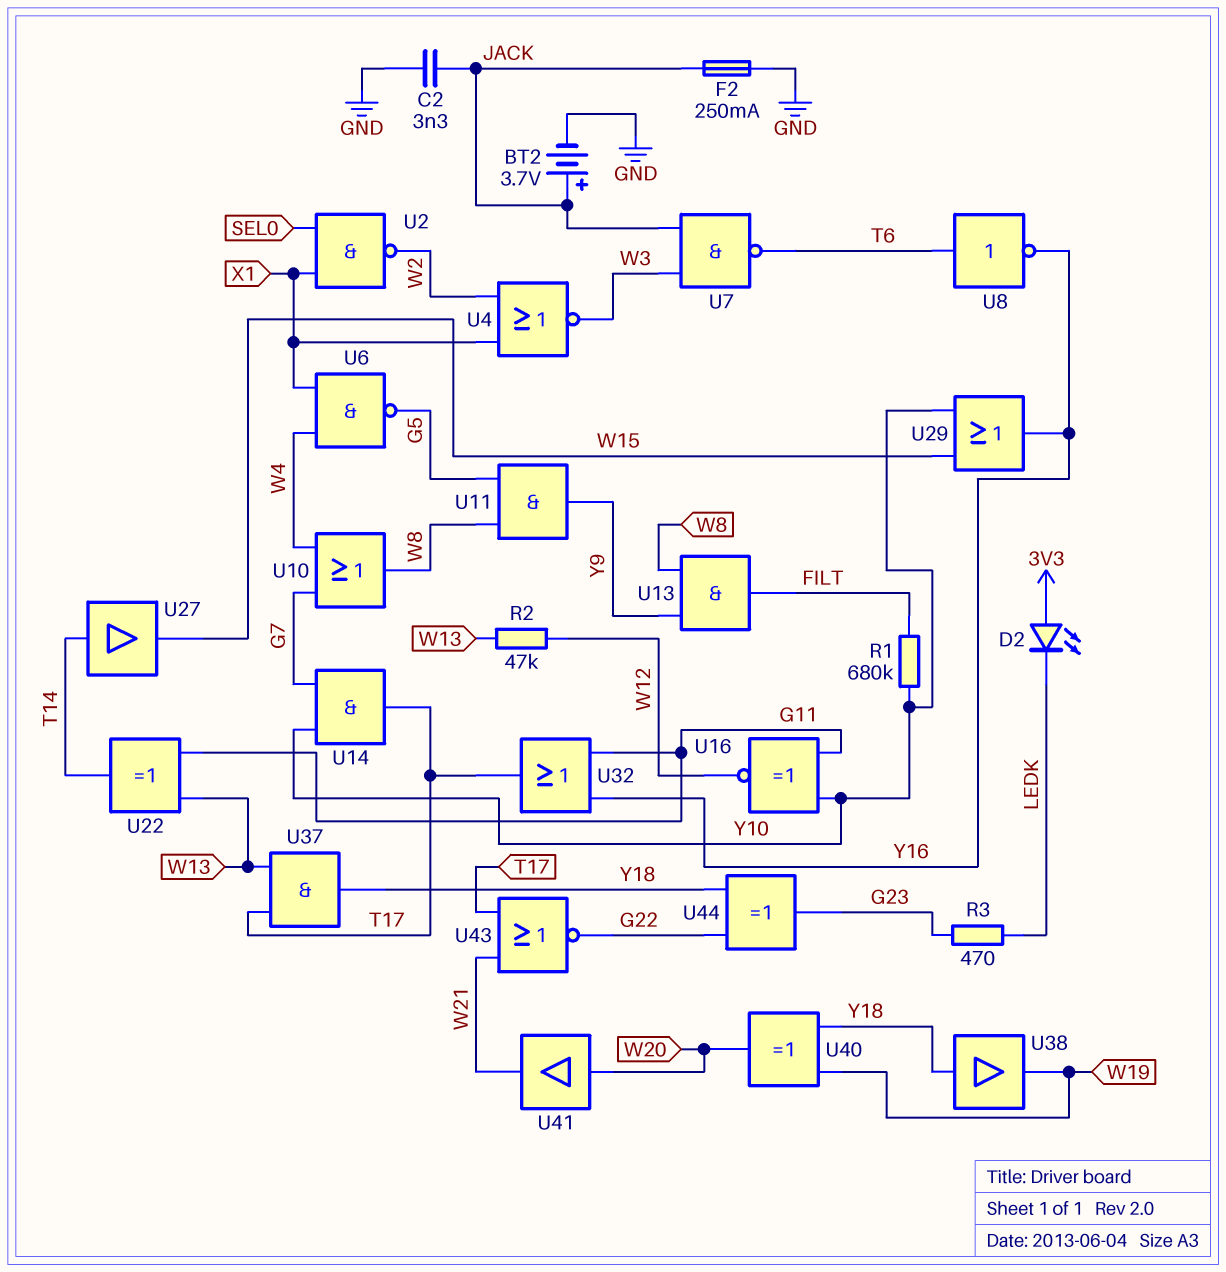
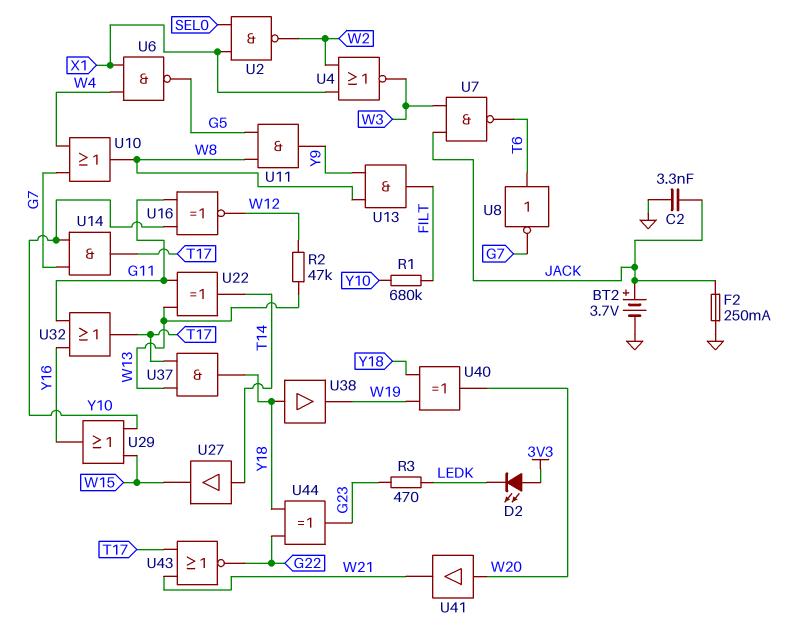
U8: NOT (in T6, out Y16) -> NOT (in T6, out G7)

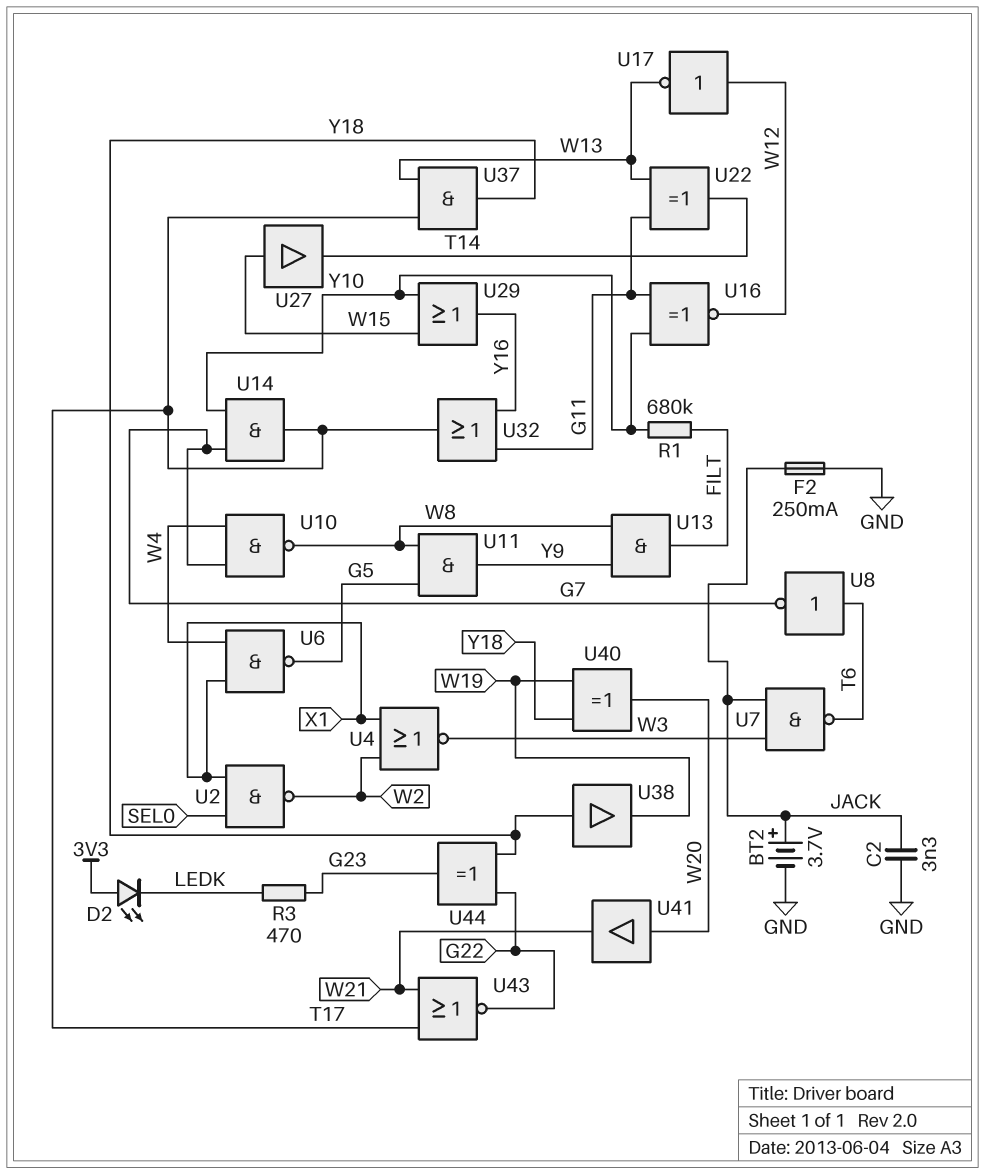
R2: 47k (W12, W13) -> none
U10: OR (in G7, in W4, out W8) -> NAND (in G7, in W4, out W8)
U17: none -> NOT (in W12, out W13)
U27: buffer (in T14, out W15) -> buffer (in W15, out T14)

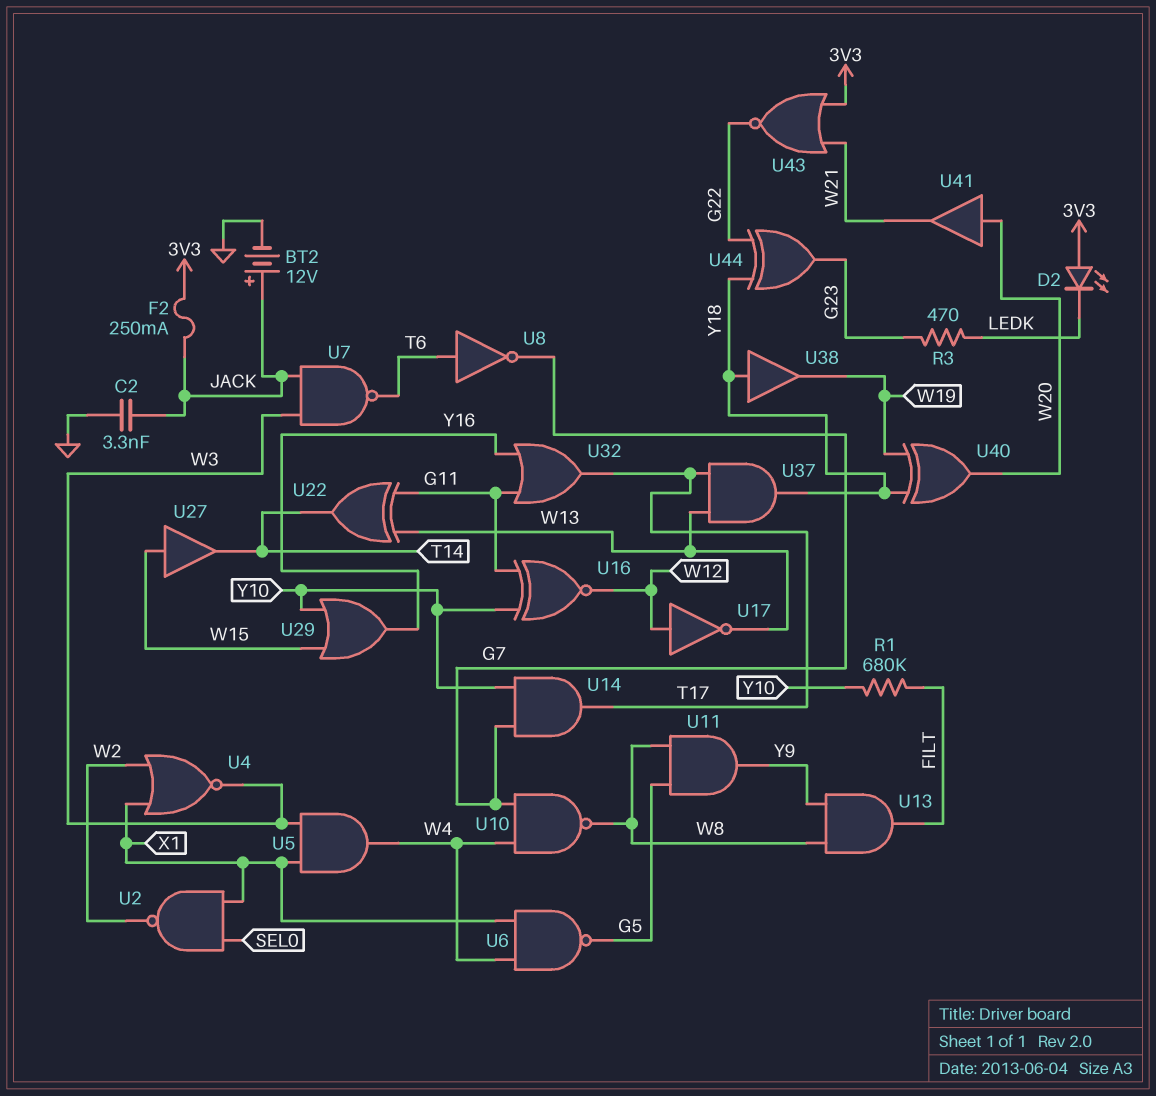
BT2: 3.7V (plus JACK, minus GND) -> 12V (plus JACK, minus GND)
F2: 250mA (GND, JACK) -> 250mA (3V3, JACK)
U5: none -> AND (in W3, in X1, out W4)
U43: NOR (in T17, in W21, out G22) -> NOR (in 3V3, in W21, out G22)

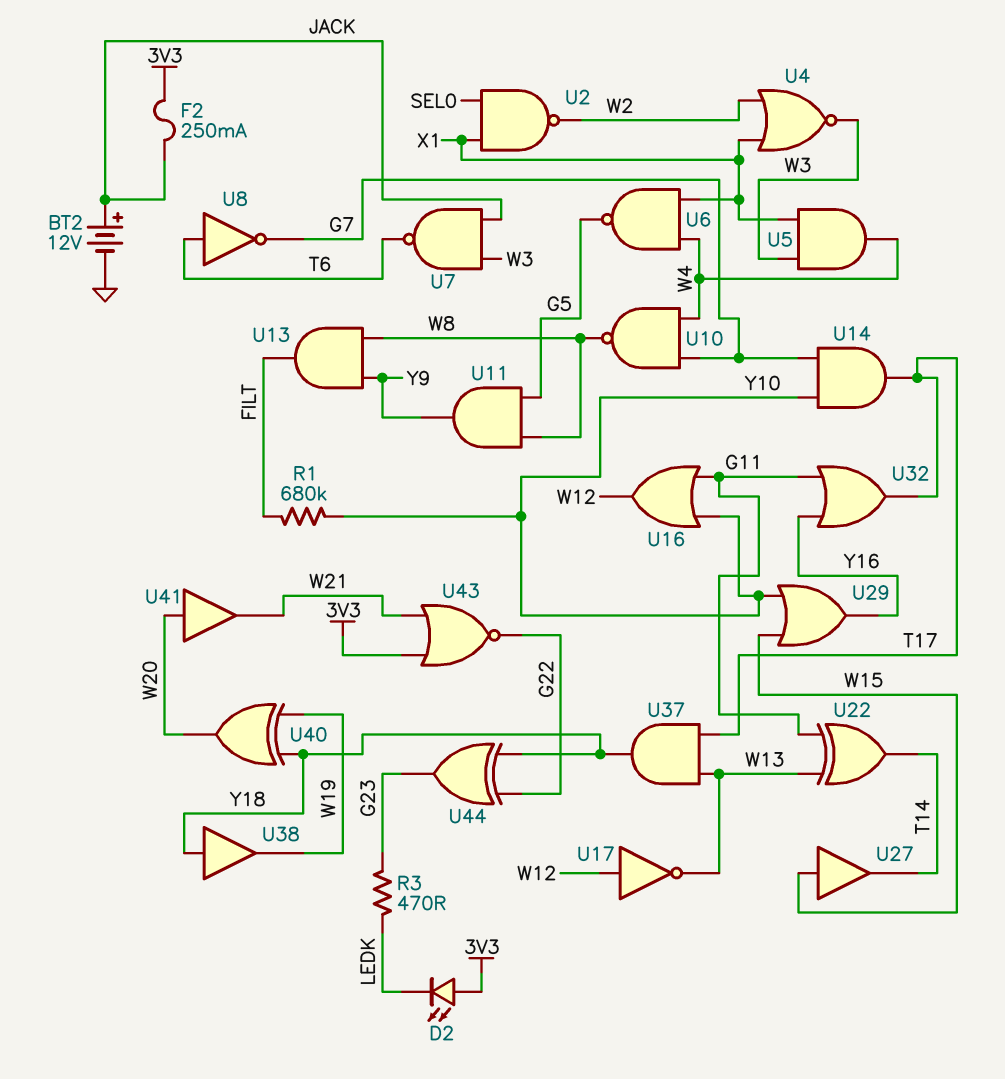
C2: 3.3nF (GND, JACK) -> none
U16: XNOR (in G11, in Y10, out W12) -> OR (in G11, in Y10, out W12)

